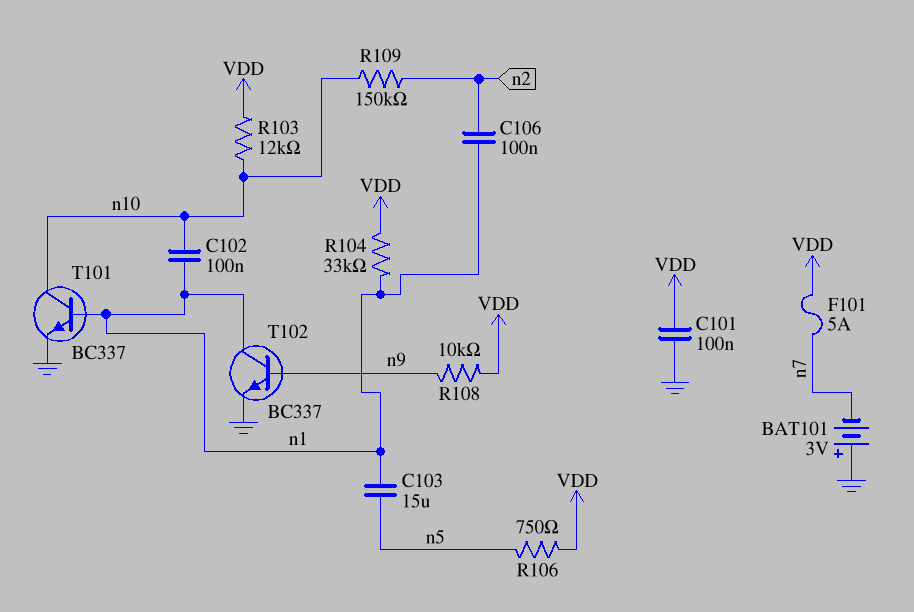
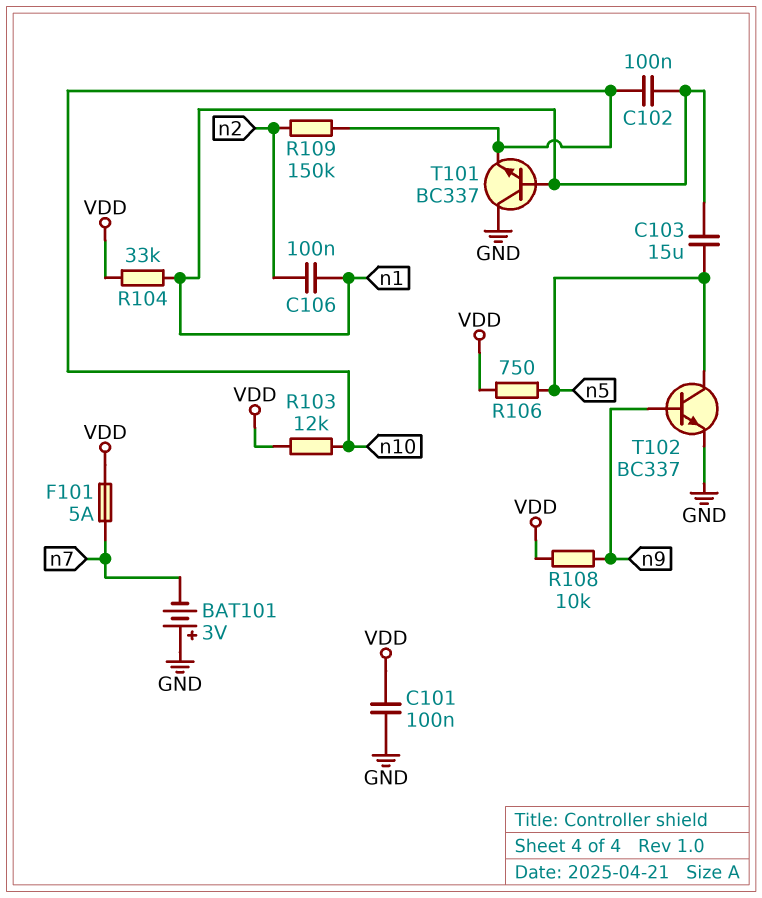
T101: NPN BC337 (B n1, C n10, E GND) -> NPN BC337 (B n1, C GND, E n10)
T102: NPN BC337 (B n9, C n1, E GND) -> NPN BC337 (B n9, C n5, E GND)

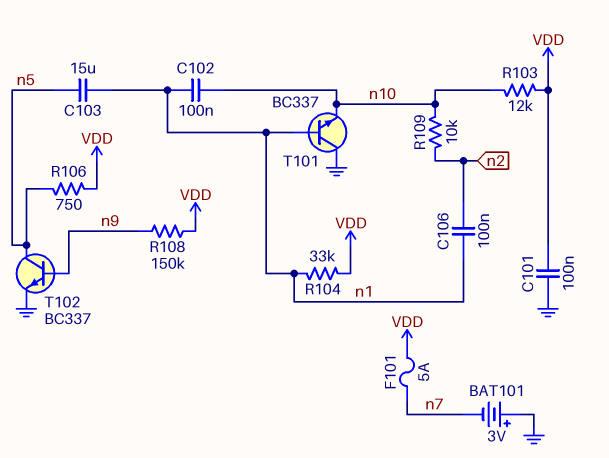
R108: 10k (VDD, n9) -> 150k (VDD, n9)
R109: 150k (n2, n10) -> 10k (n2, n10)

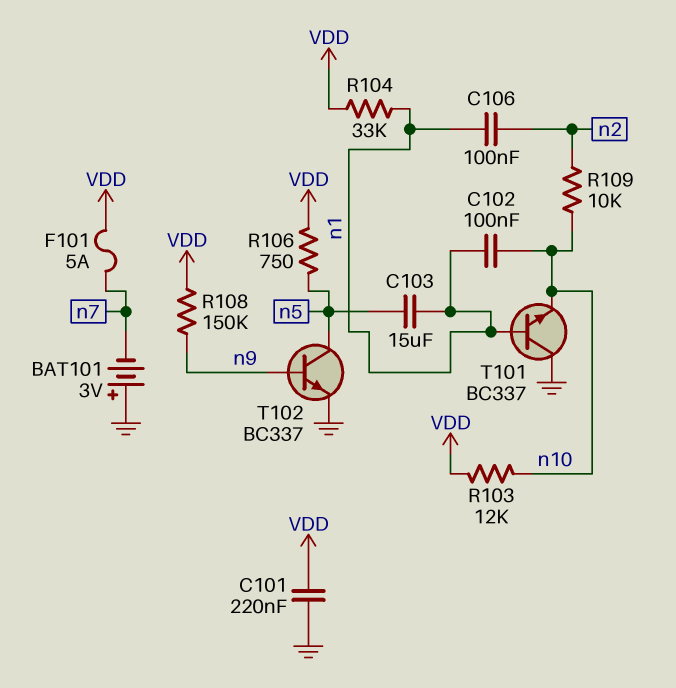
C101: 100nF (GND, VDD) -> 220nF (GND, VDD)

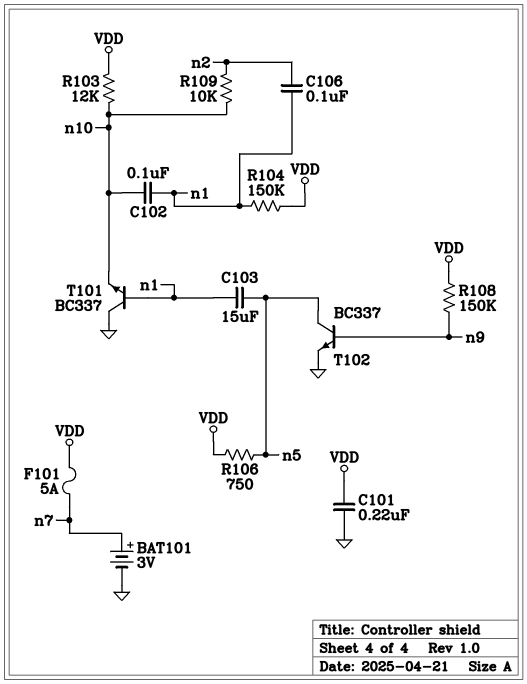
BAT101: 3V (plus GND, minus n7) -> 3V (plus n7, minus GND)
R104: 33k (VDD, n1) -> 150k (VDD, n1)

